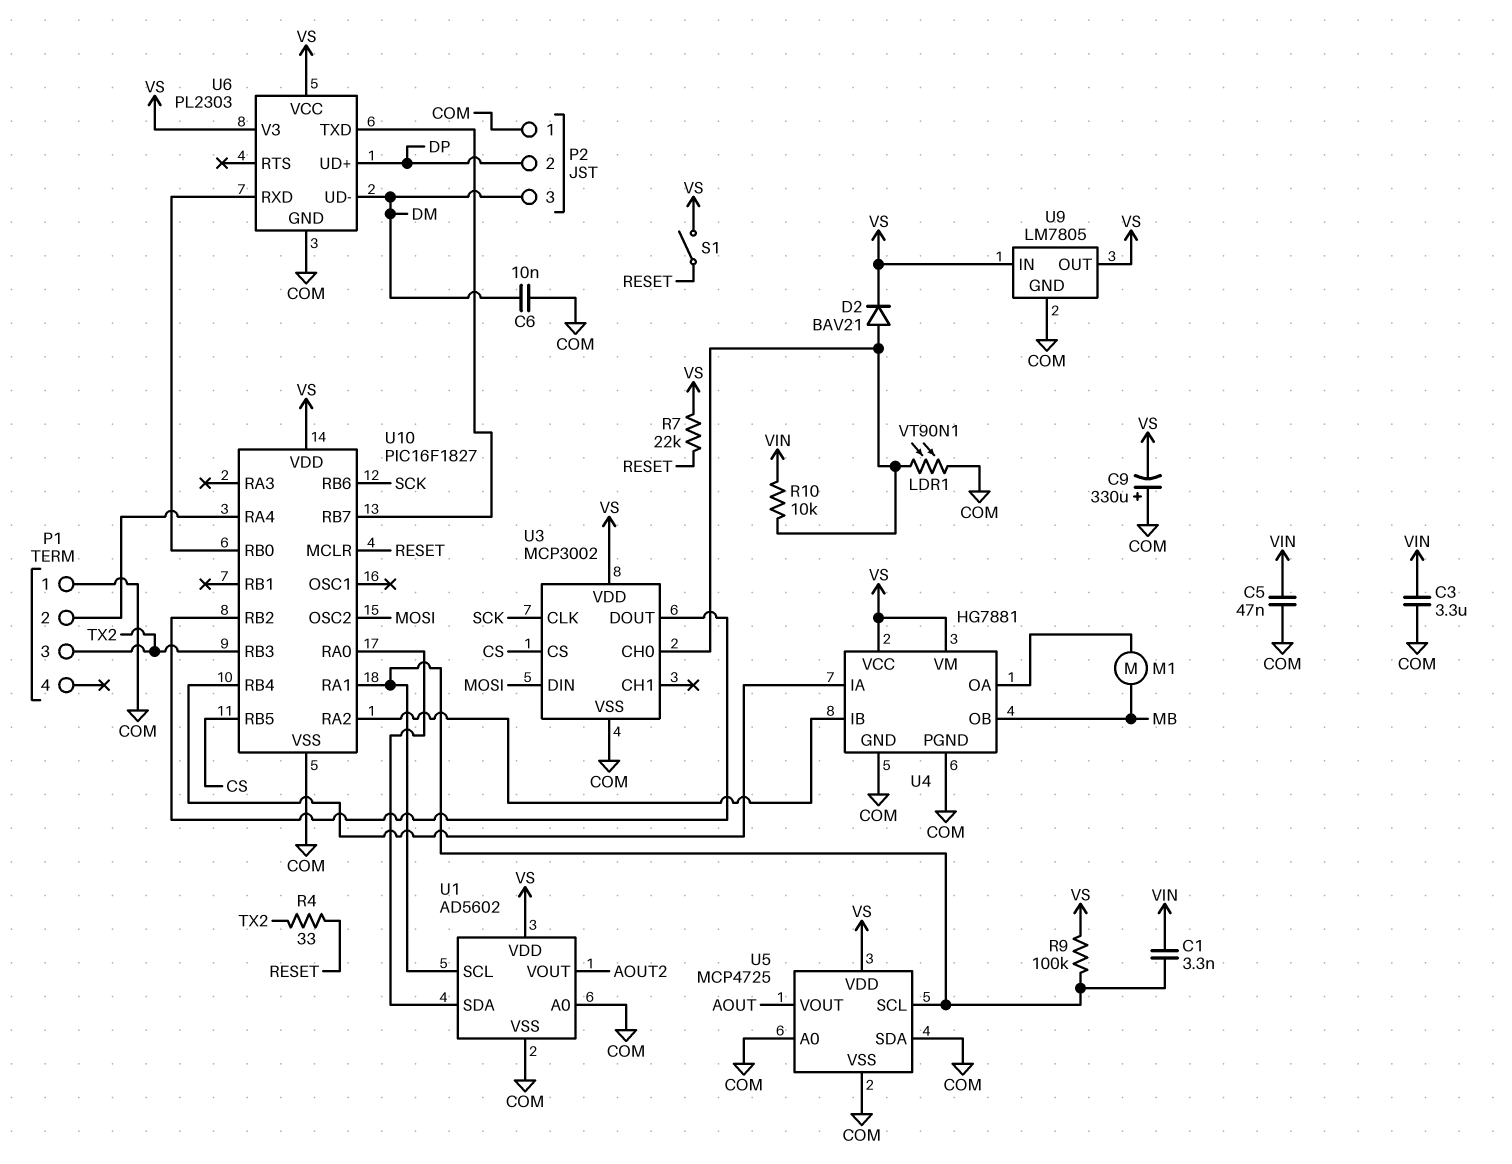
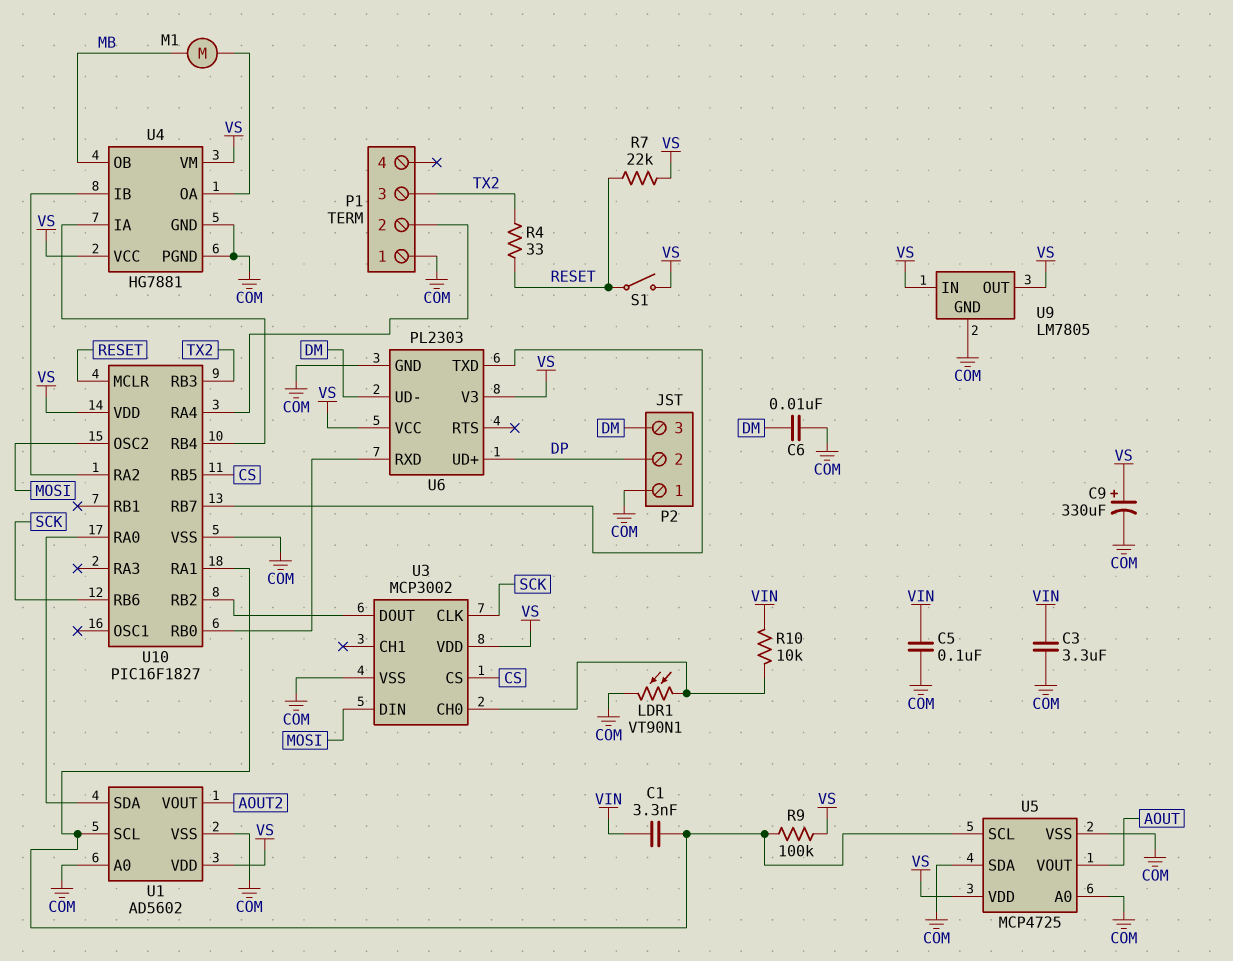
C5: 47nF (COM, VIN) -> 100nF (COM, VIN)
C9: 330uF (plus COM, minus VS) -> 330uF (plus VS, minus COM)
D2: diode BAV21 (A U3/CH0, K VS) -> none

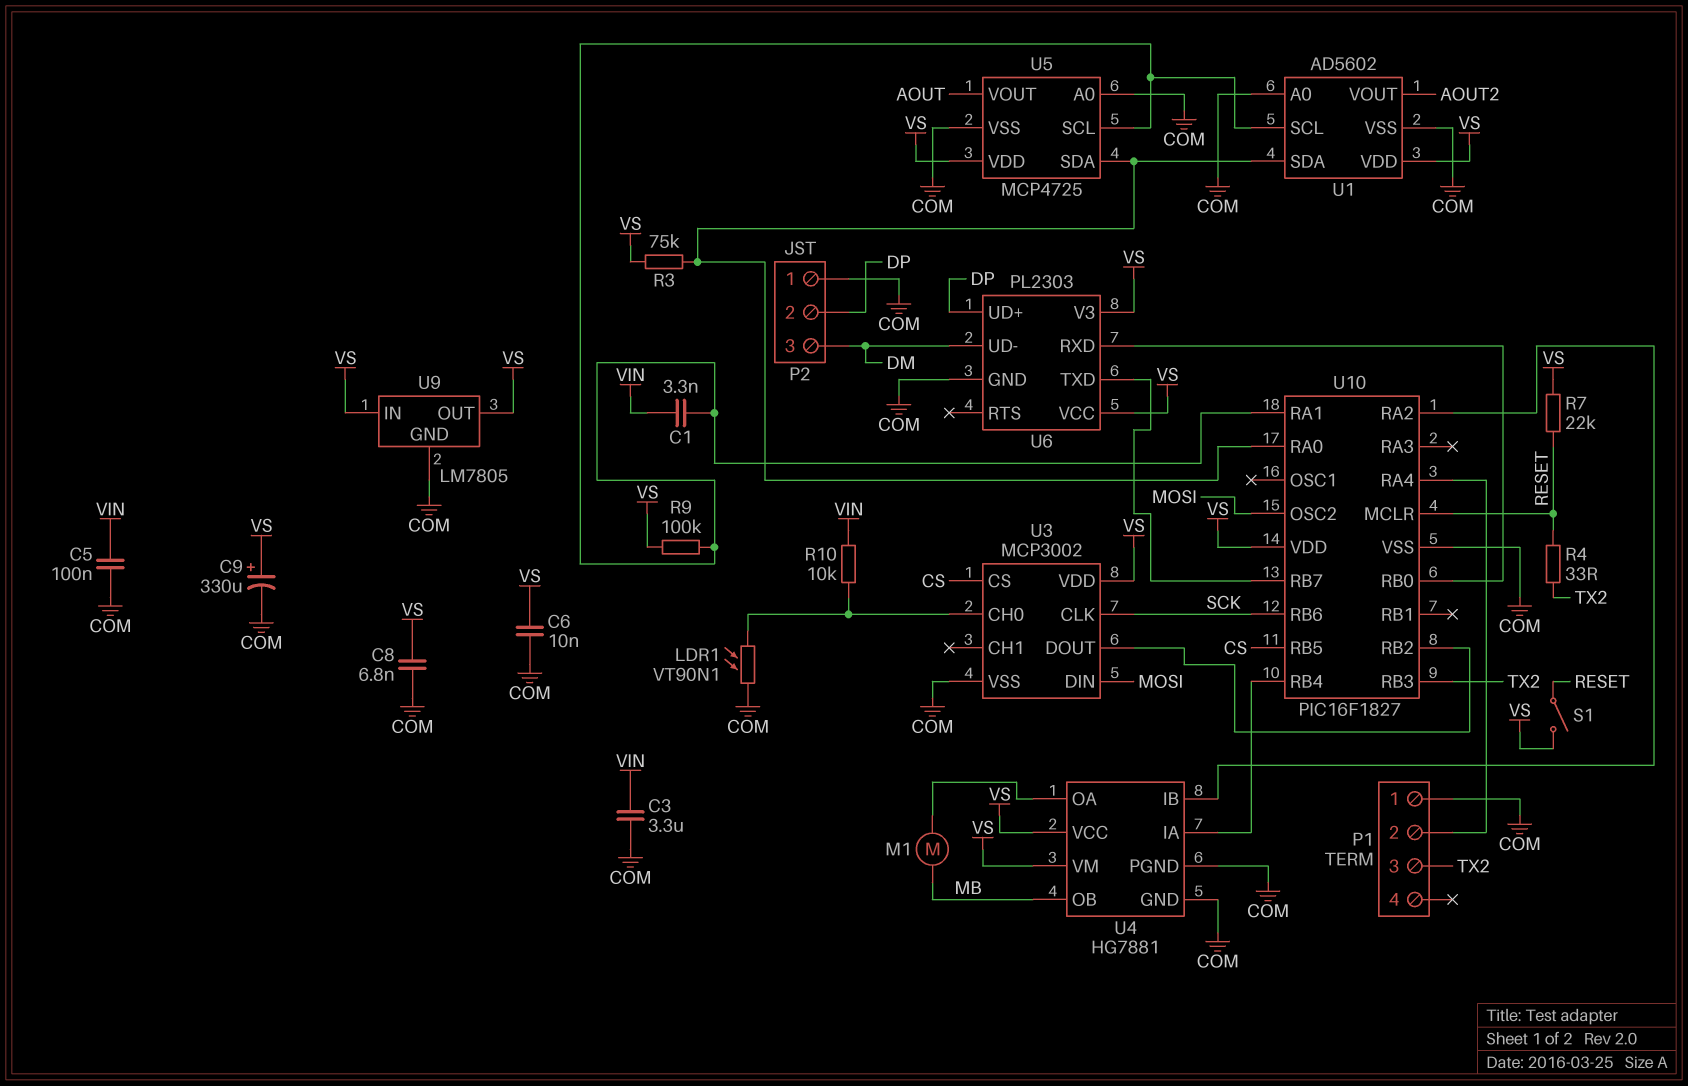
C6: 10nF (COM, DM) -> 10nF (COM, VS)
C8: none -> 6.8nF (COM, VS)
R3: none -> 75k (U1/SDA, VS)
U5 pin SDA: COM -> U1/SDA

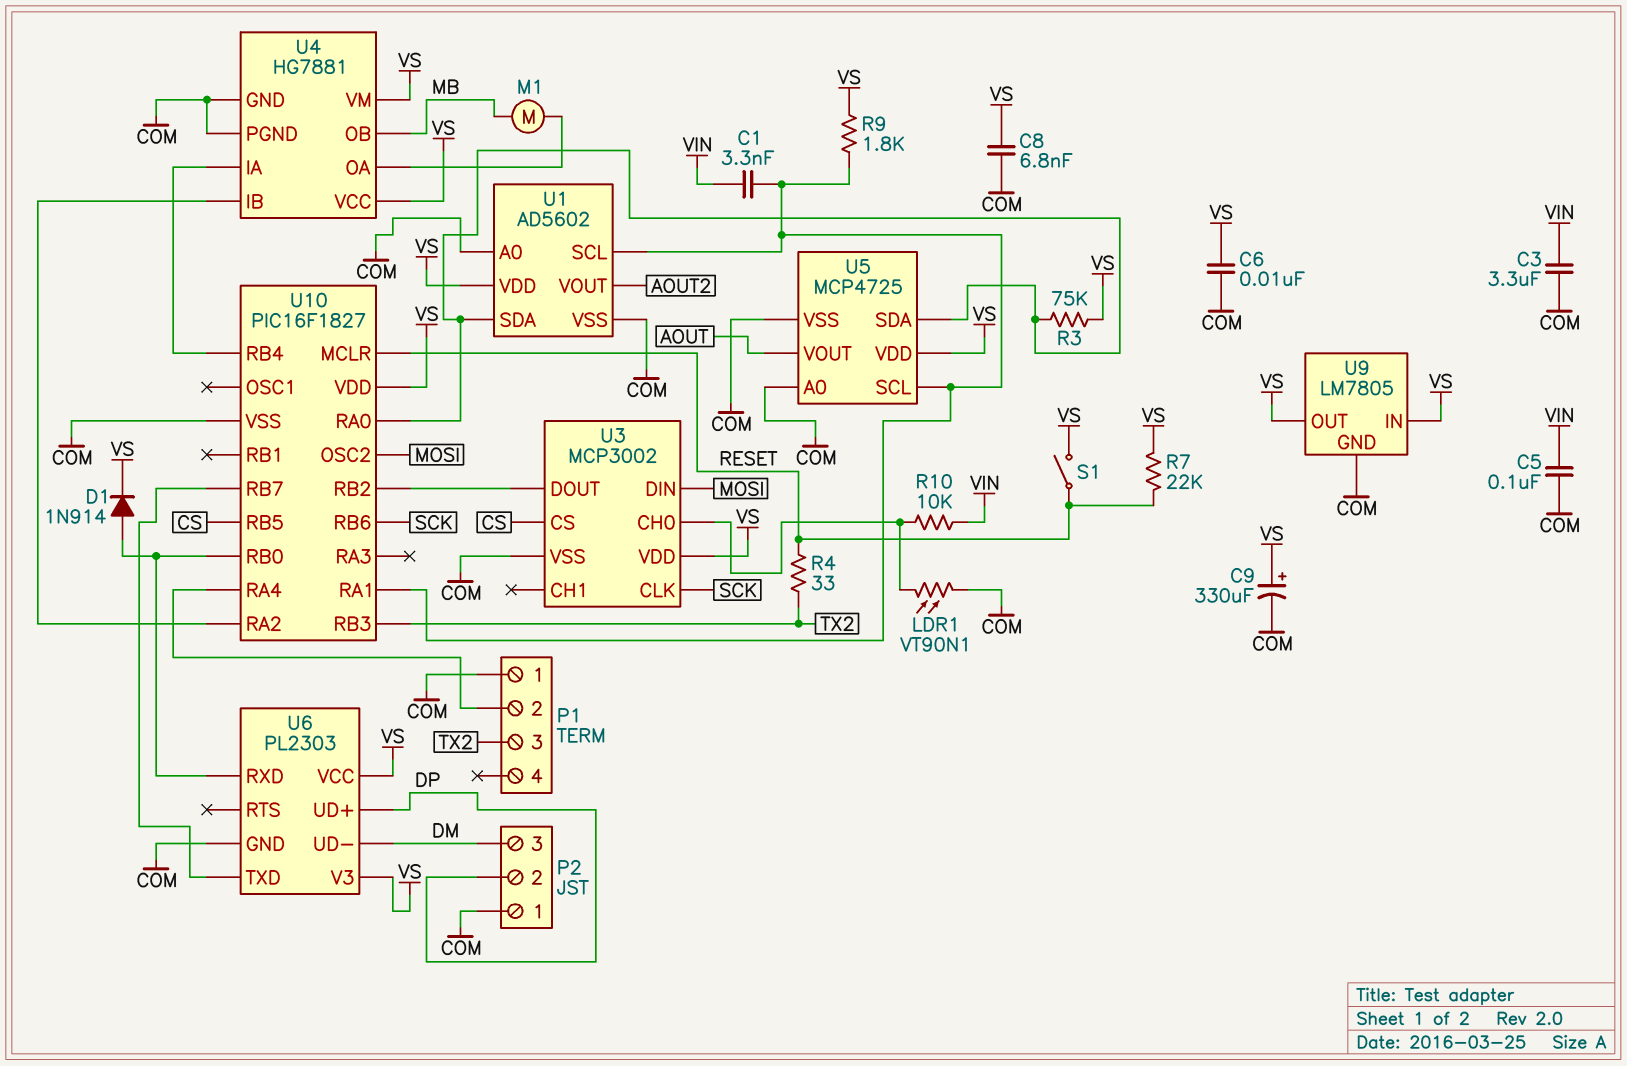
D1: none -> diode 1N914 (A U6/RXD, K VS)
R9: 100k (U1/SCL, VS) -> 1.8k (U1/SCL, VS)

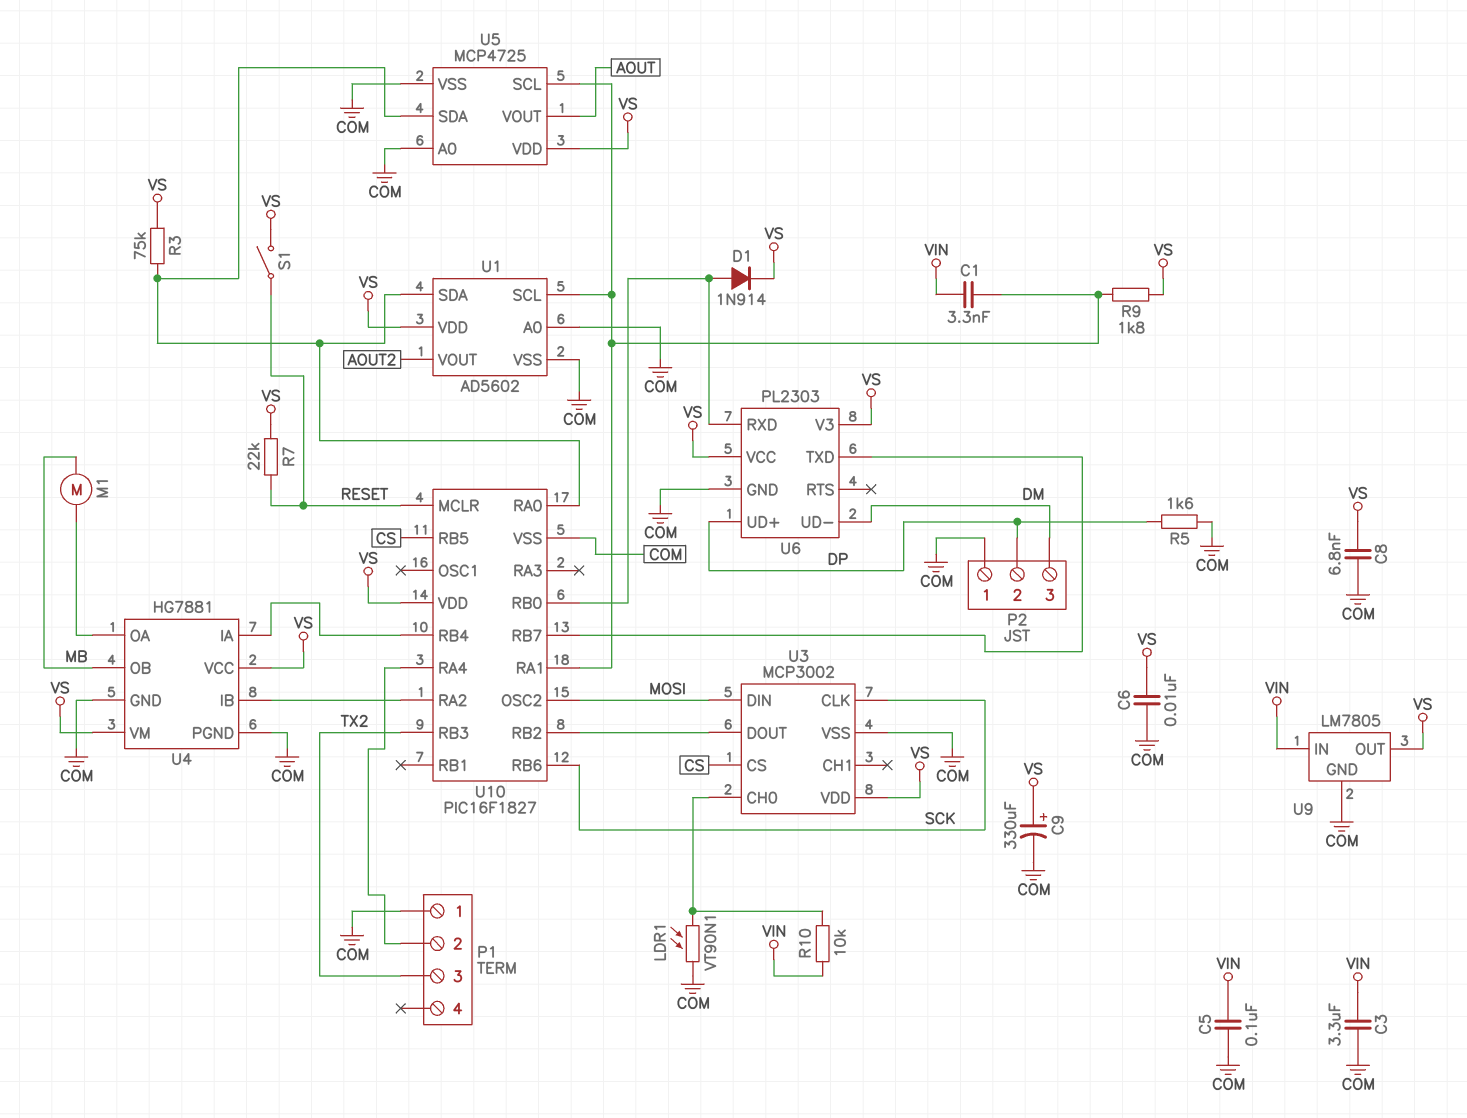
R4: 33 (RESET, TX2) -> none
R5: none -> 1.6k (COM, DP)
U9 pin IN: VS -> VIN

